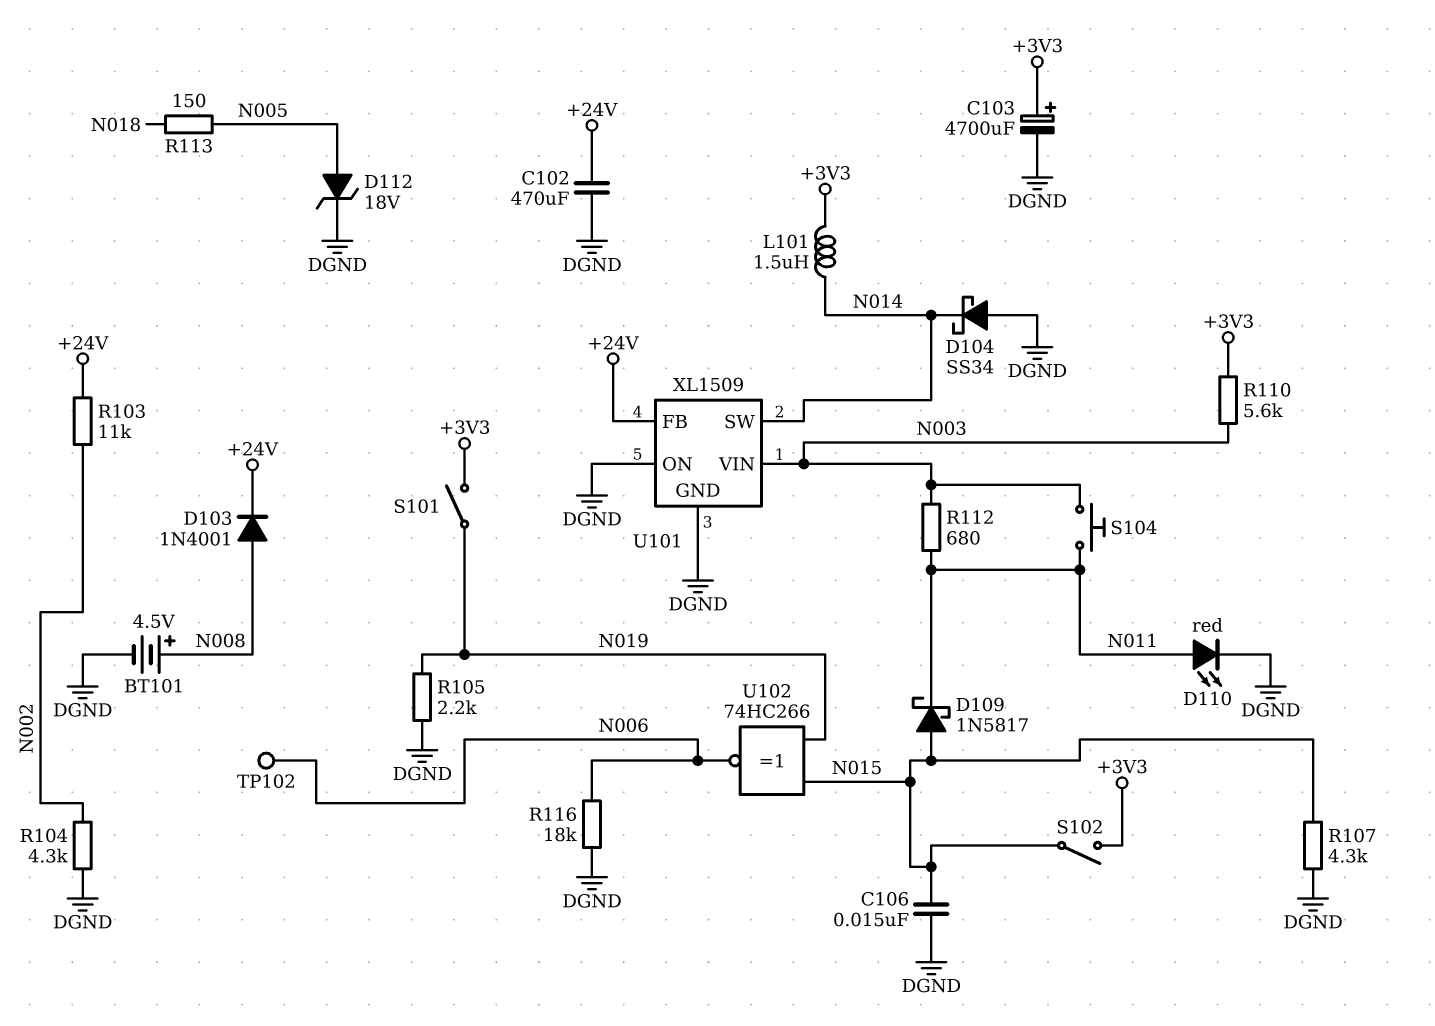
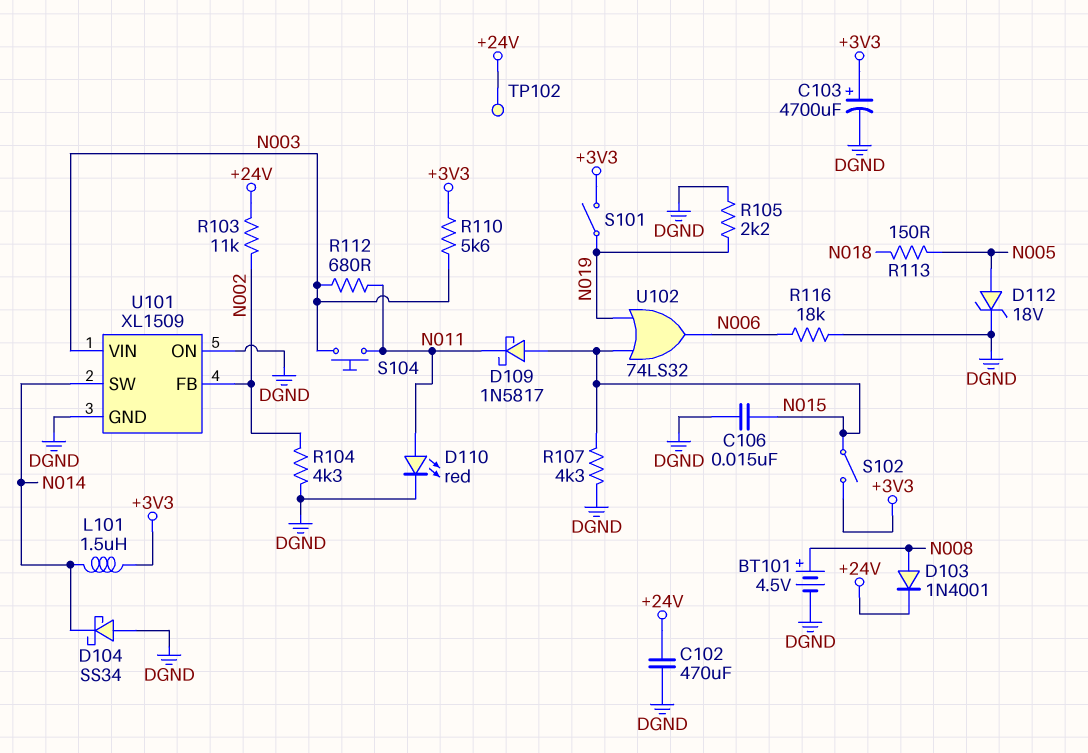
TP102: test point (N006) -> test point (+24V)
U101 pin FB: +24V -> N002
U102: XNOR 74HC266 (in N015, in N019, out N006) -> OR 74LS32 (in N015, in N019, out N006)

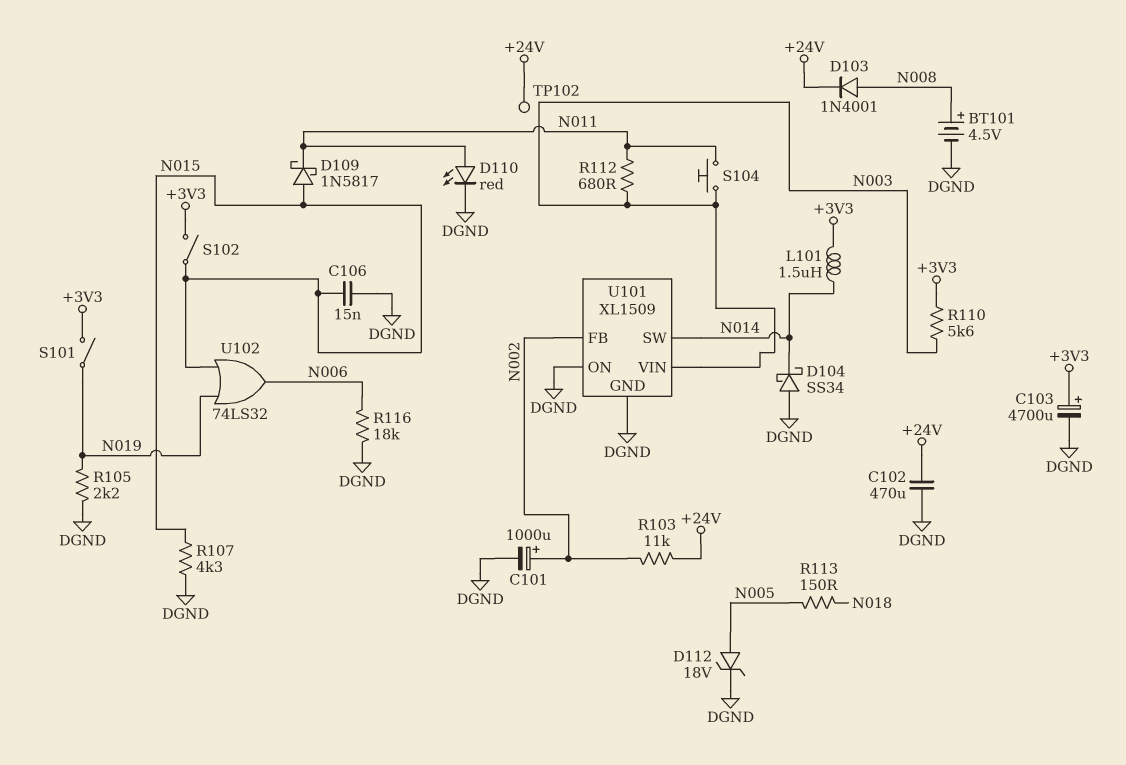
C101: none -> 1000uF (plus N002, minus DGND)
R104: 4.3k (DGND, N002) -> none

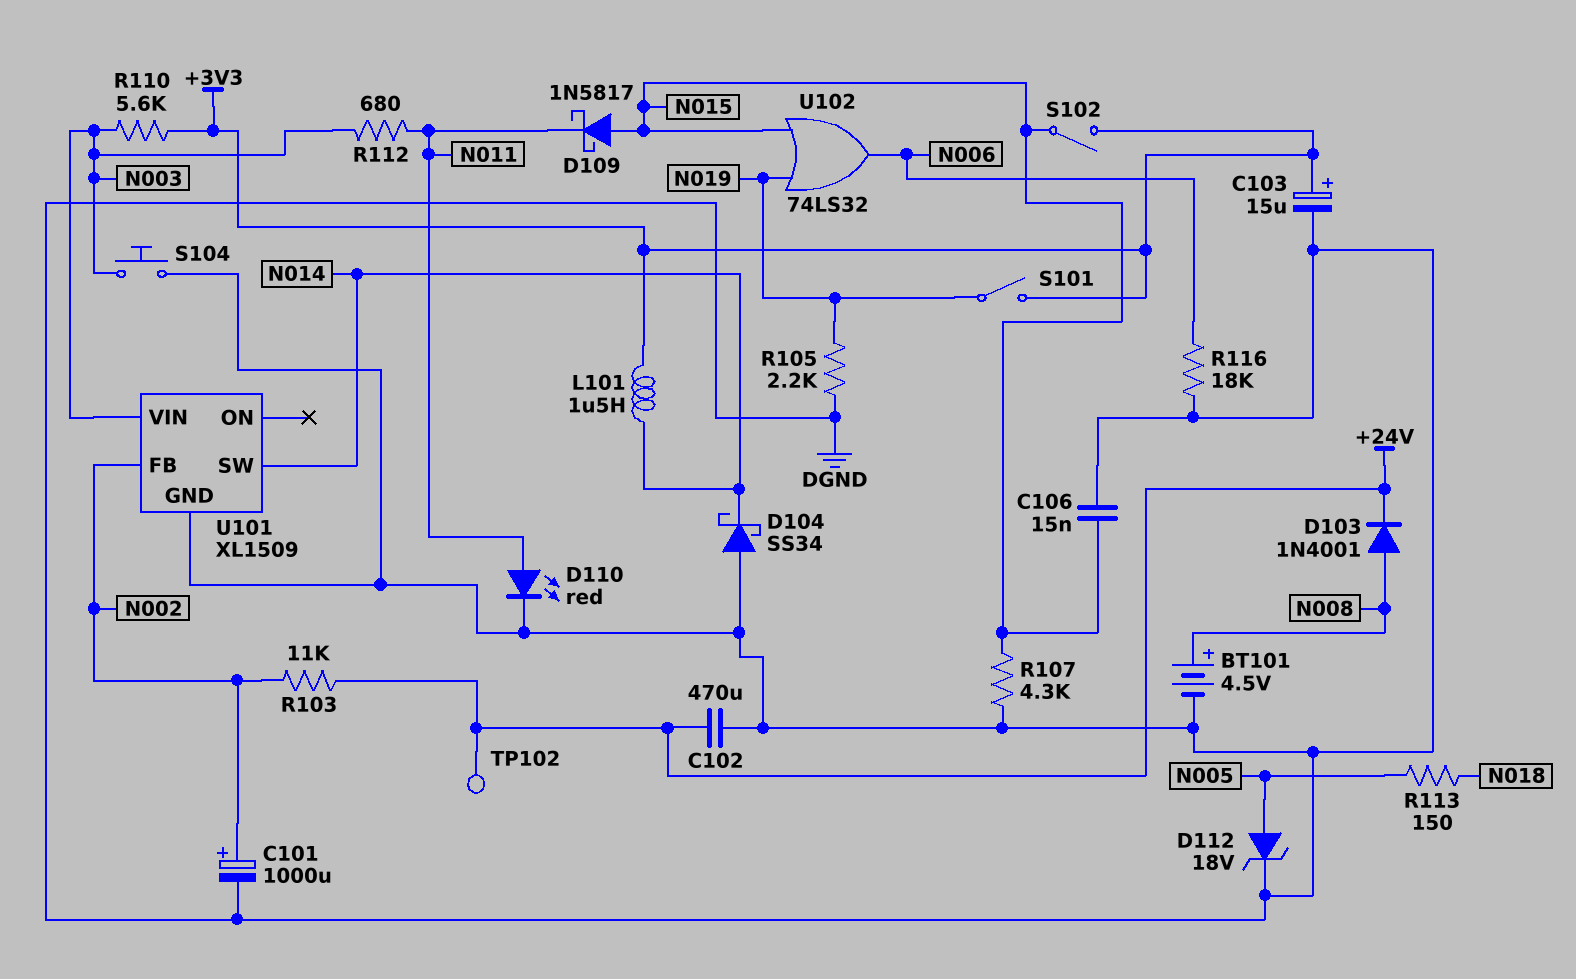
C103: 4700uF (plus +3V3, minus DGND) -> 15uF (plus +3V3, minus DGND)
S104: button (N003, N011) -> button (DGND, N003)
U101 pin ON: DGND -> none

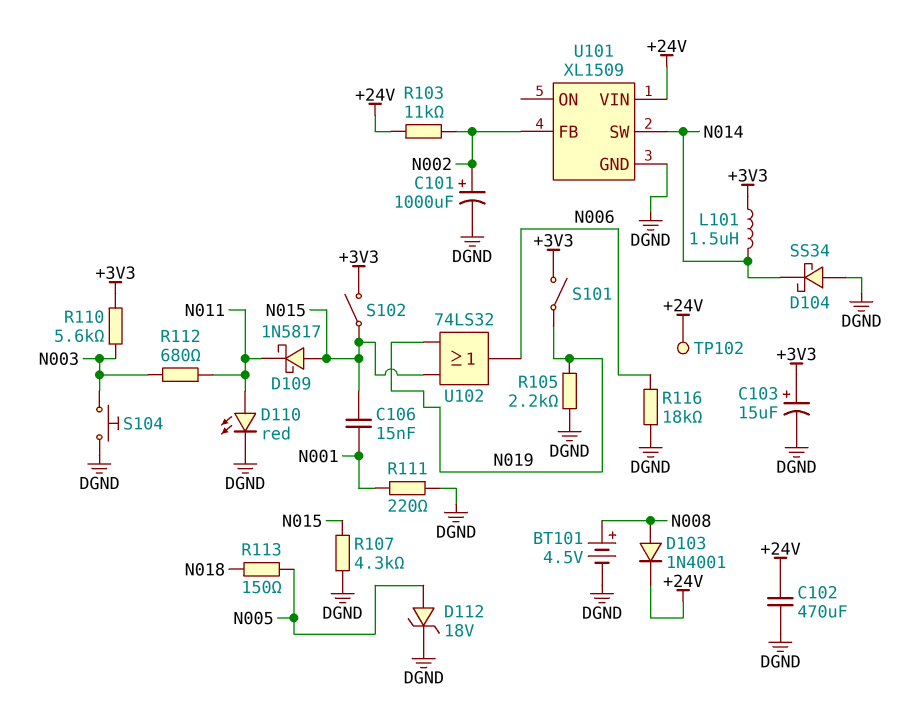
C106: 15nF (DGND, N015) -> 15nF (N001, N015)
R111: none -> 220 (DGND, N001)
U101 pin VIN: N003 -> +24V

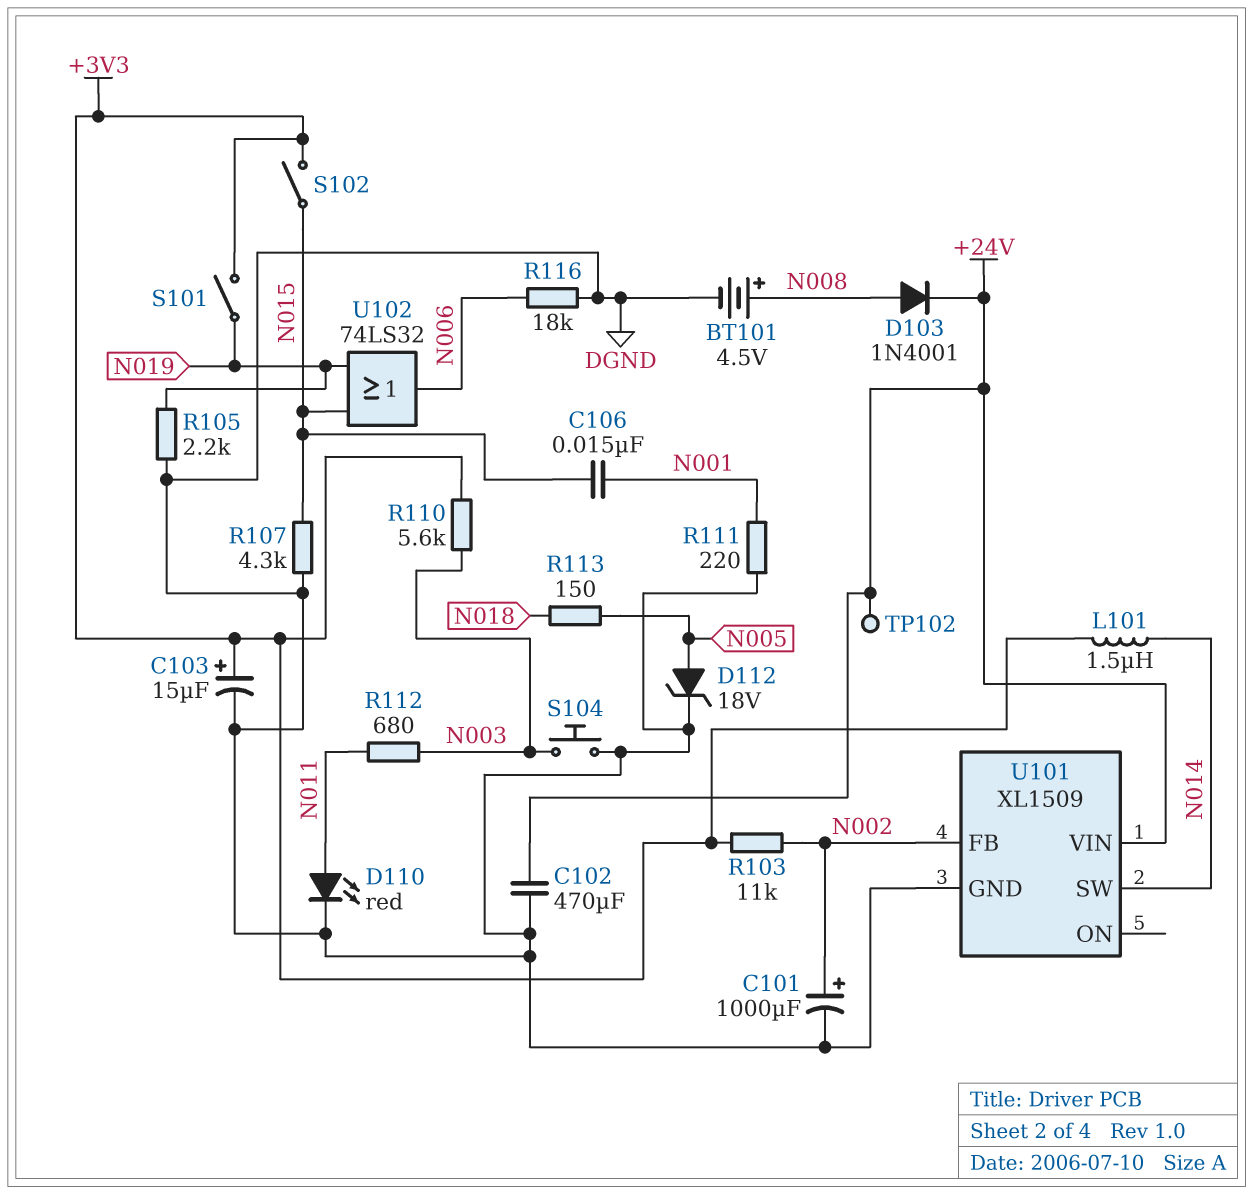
D104: schottky SS34 (A DGND, K N014) -> none
D109: schottky 1N5817 (A N015, K N011) -> none
R103: 11k (+24V, N002) -> 11k (+3V3, N002)

